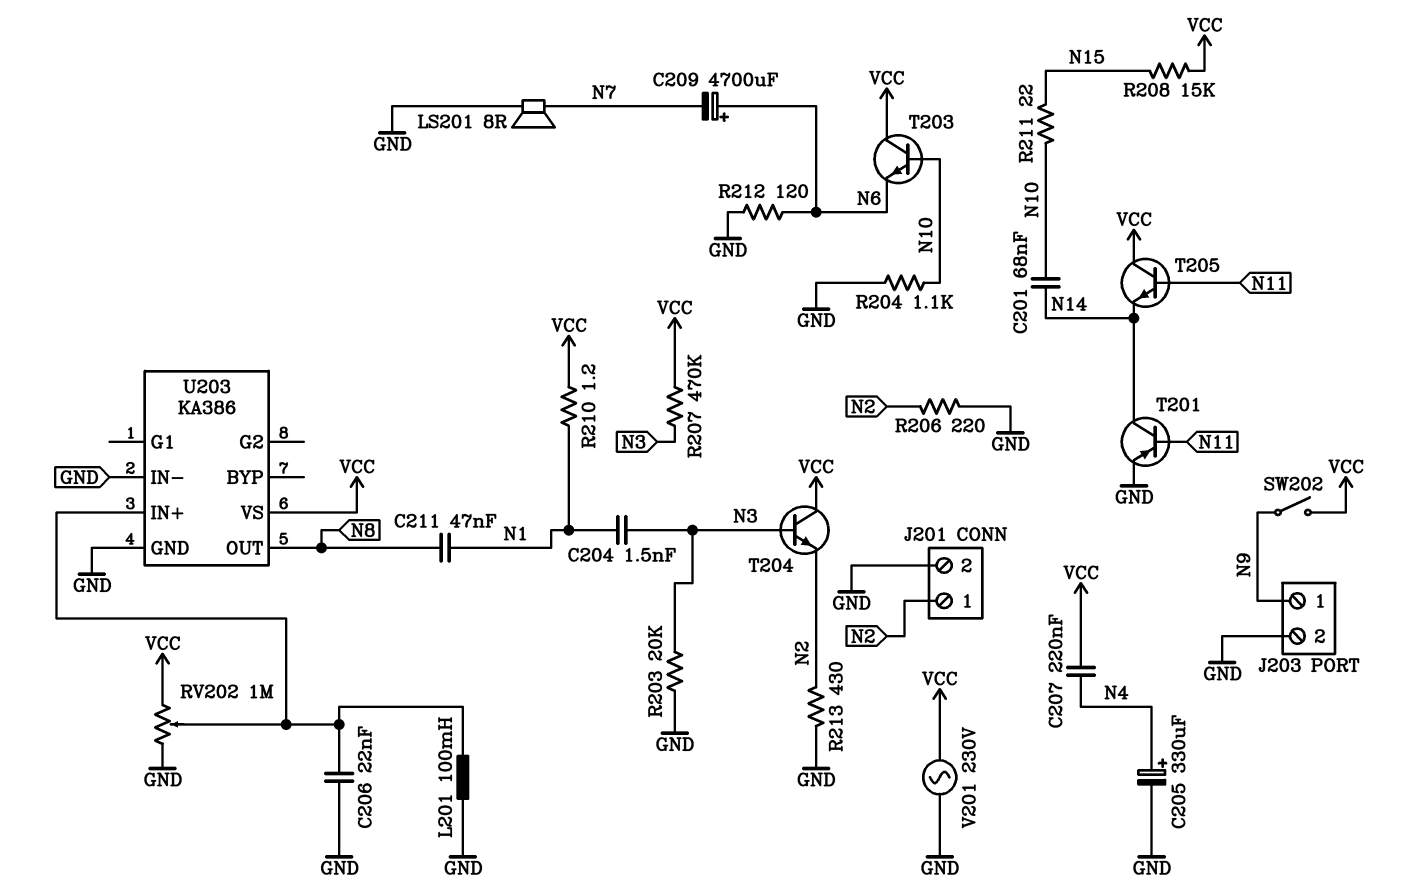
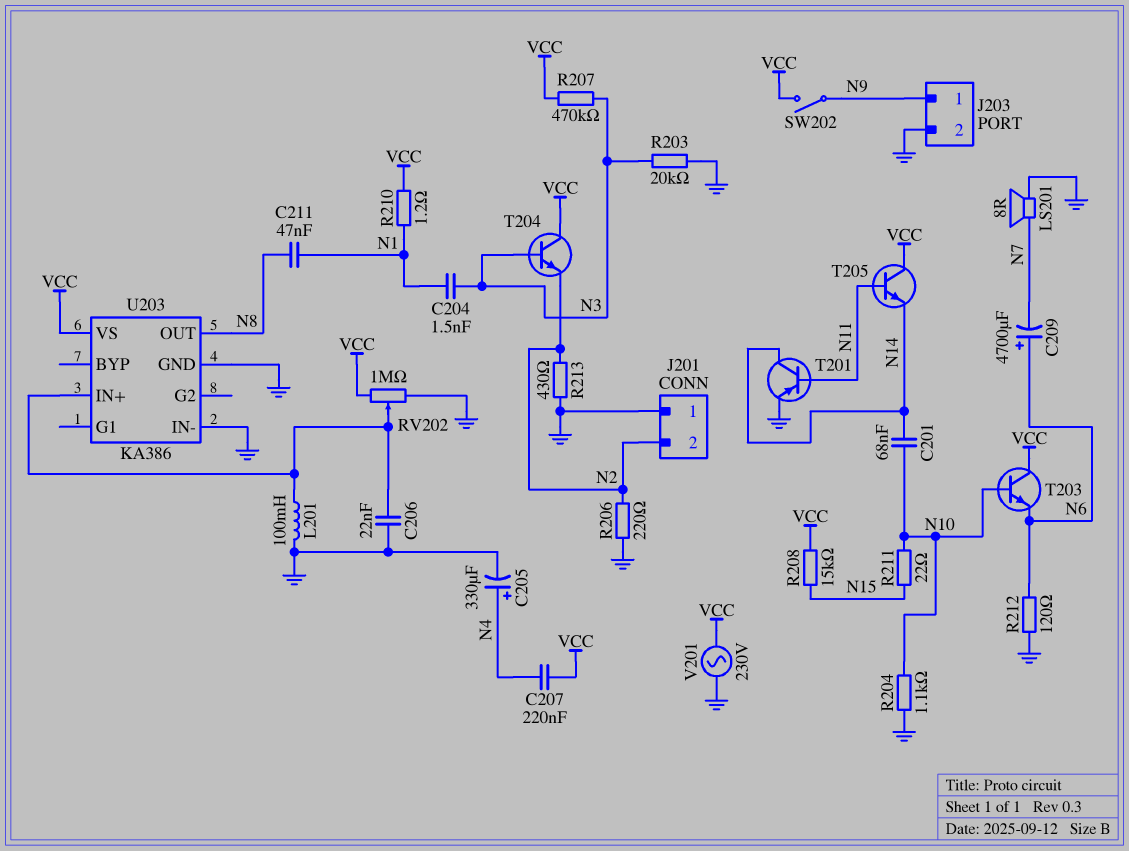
J201 pin 1: N2 -> GND
J201 pin 2: GND -> N2

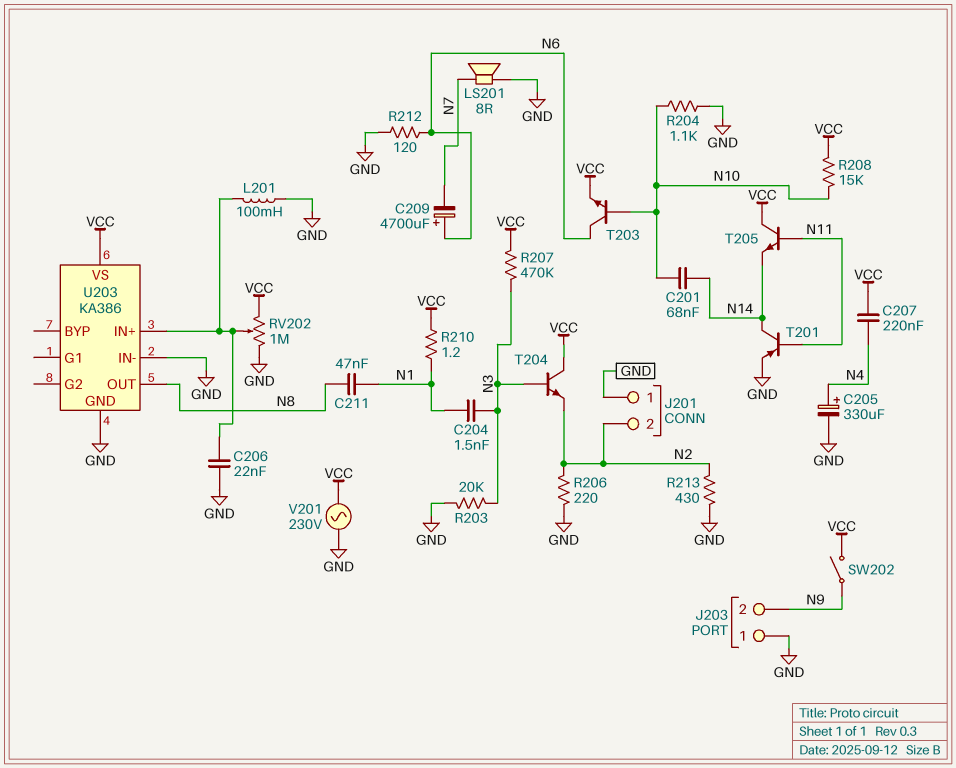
J203 pin 1: N9 -> GND
J203 pin 2: GND -> N9
R208: 15k (N15, VCC) -> 15k (N10, VCC)
R211: 22 (N10, N15) -> none
T203: NPN (B N10, C VCC, E N6) -> NPN (B N10, C N6, E VCC)

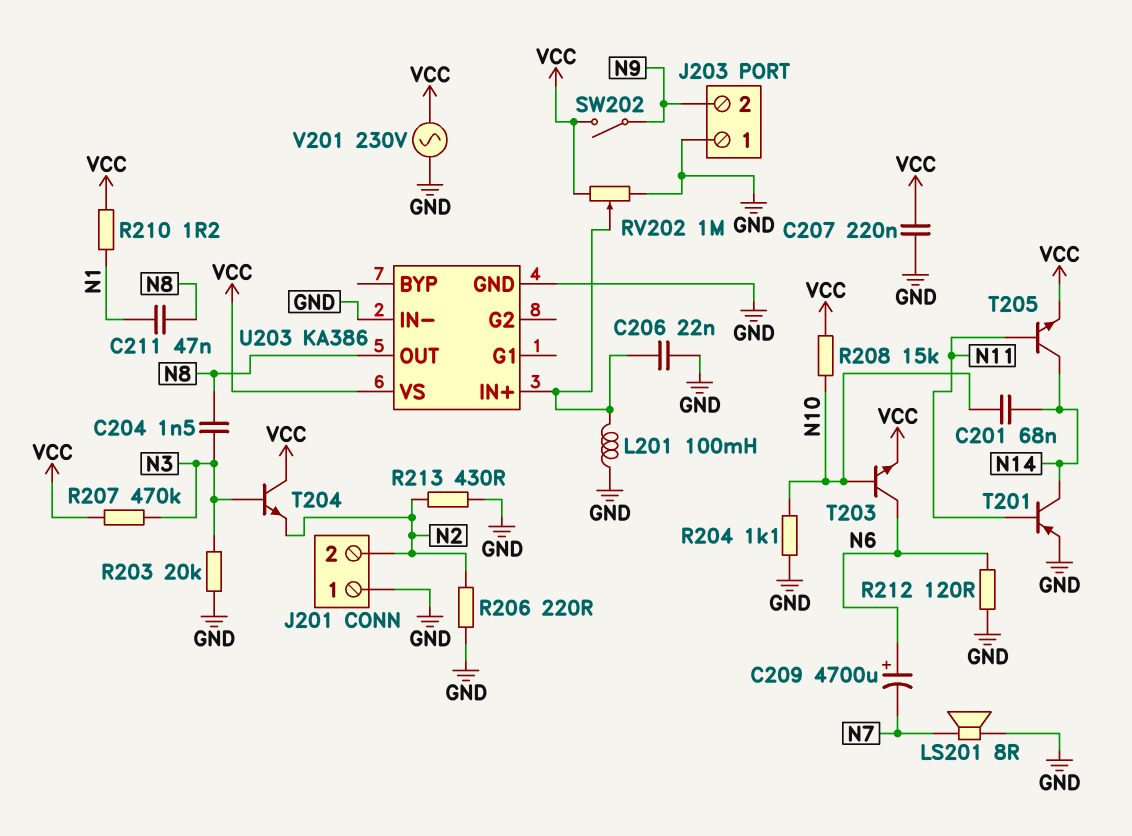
C204: 1.5nF (N1, N3) -> 1.5nF (N3, N8)
C205: 330uF (plus N4, minus GND) -> none
C207: 220nF (N4, VCC) -> 220nF (GND, VCC)
T205: NPN (B N11, C VCC, E N14) -> NPN (B N11, C N14, E VCC)

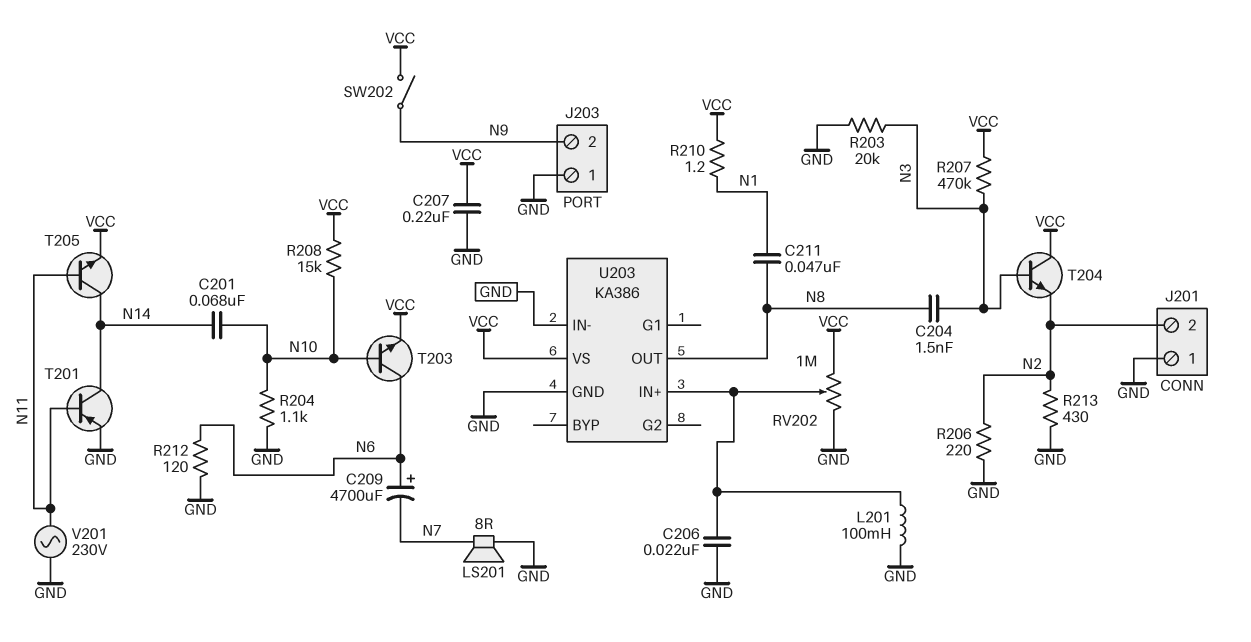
V201: AC 230V (GND, VCC) -> AC 230V (GND, N11)

